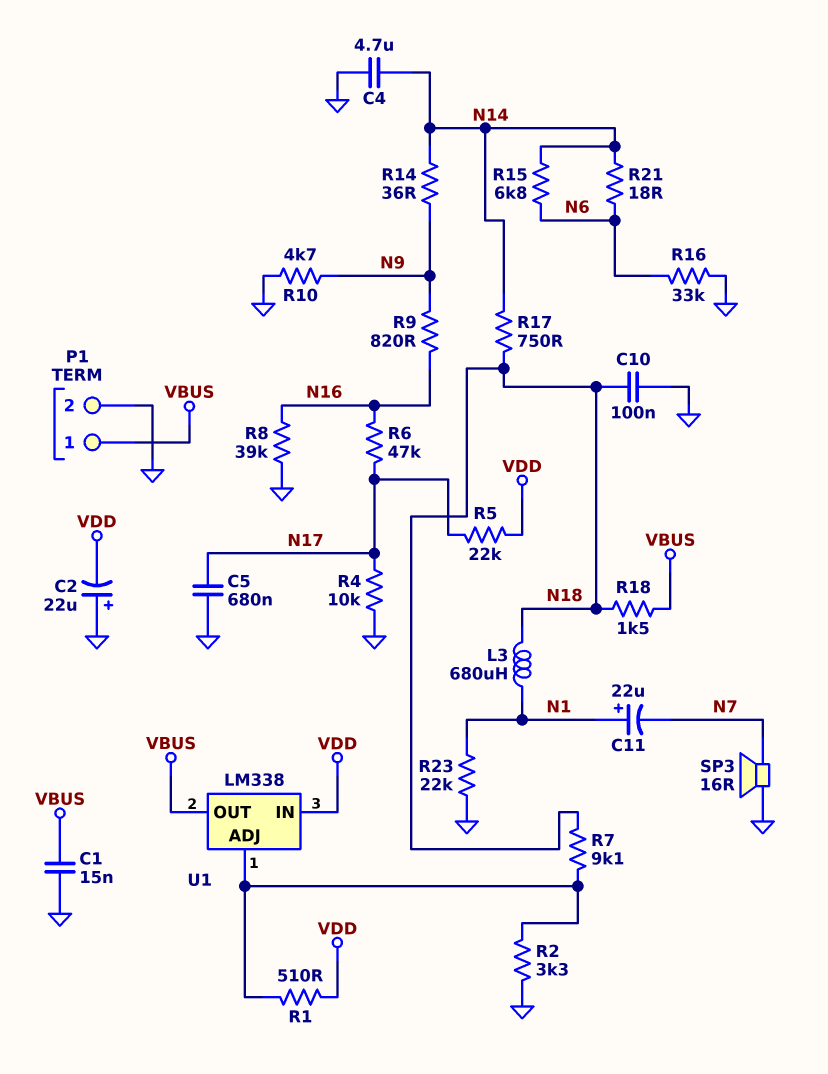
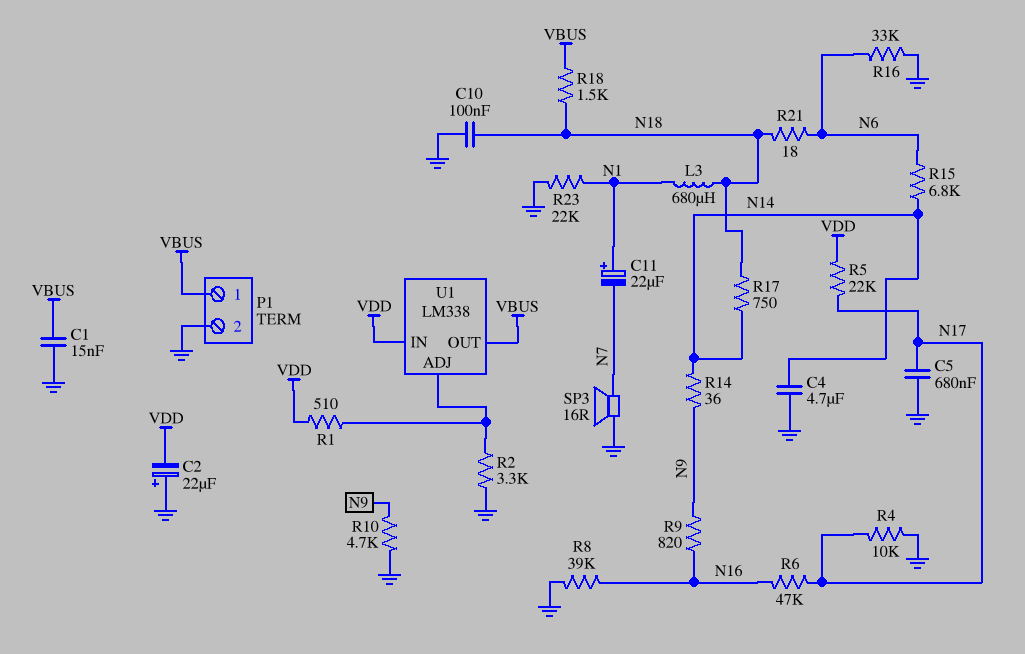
R7: 9.1k (N18, U1/ADJ) -> none
R21: 18 (N6, N14) -> 18 (N6, N18)

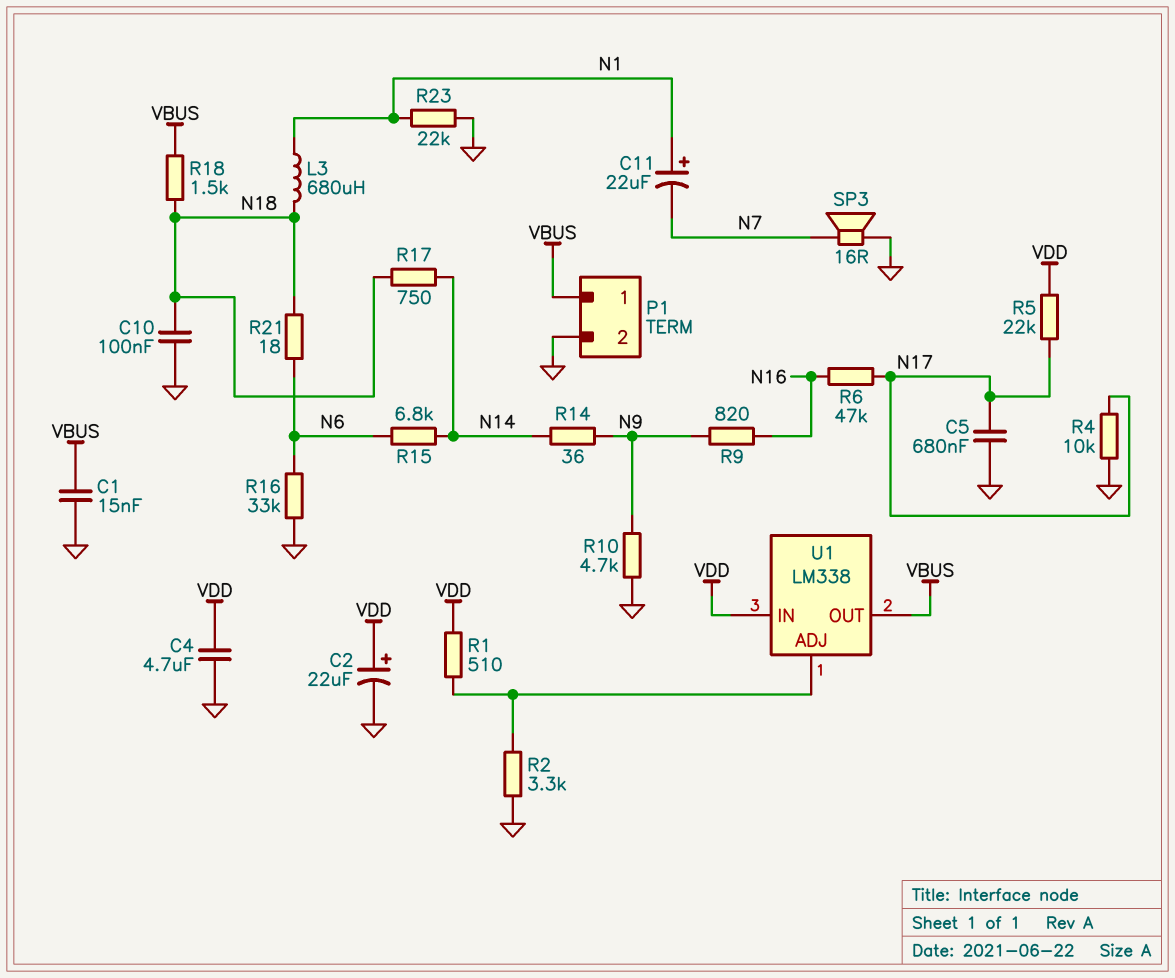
C2: 22uF (plus GND, minus VDD) -> 22uF (plus VDD, minus GND)
C4: 4.7uF (GND, N14) -> 4.7uF (GND, VDD)
R8: 39k (GND, N16) -> none

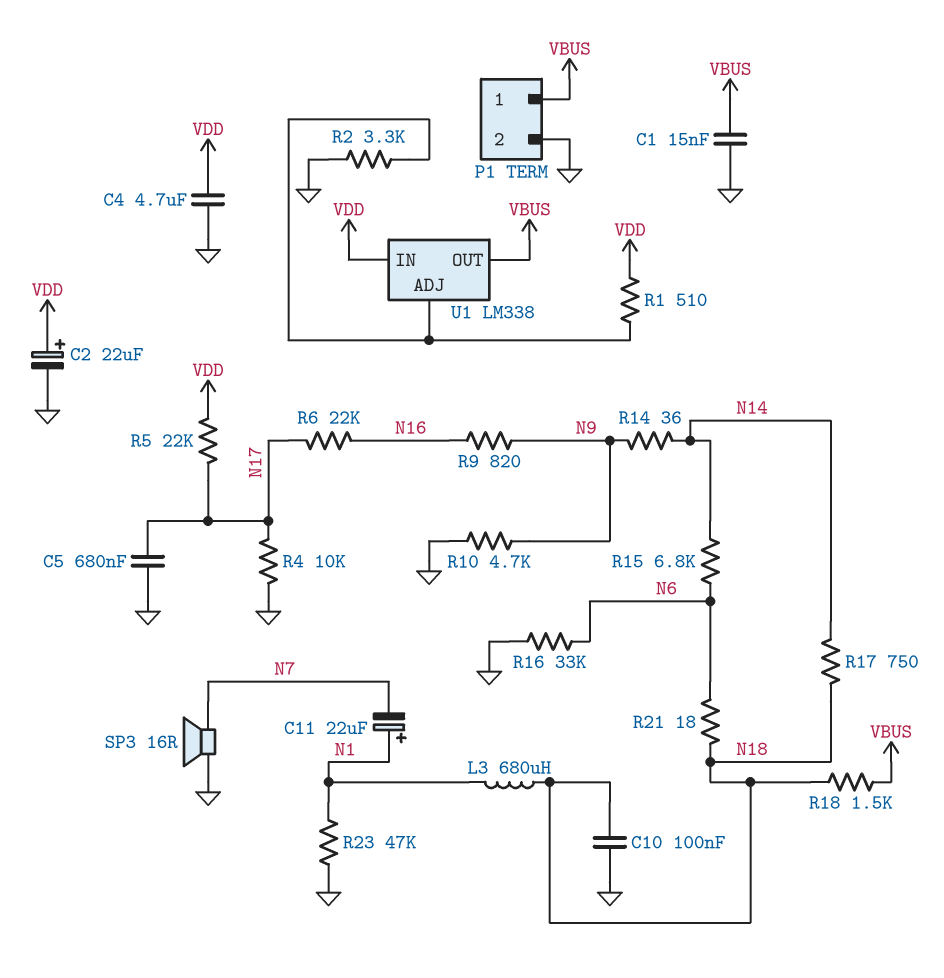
R6: 47k (N16, N17) -> 22k (N16, N17)
R23: 22k (GND, N1) -> 47k (GND, N1)

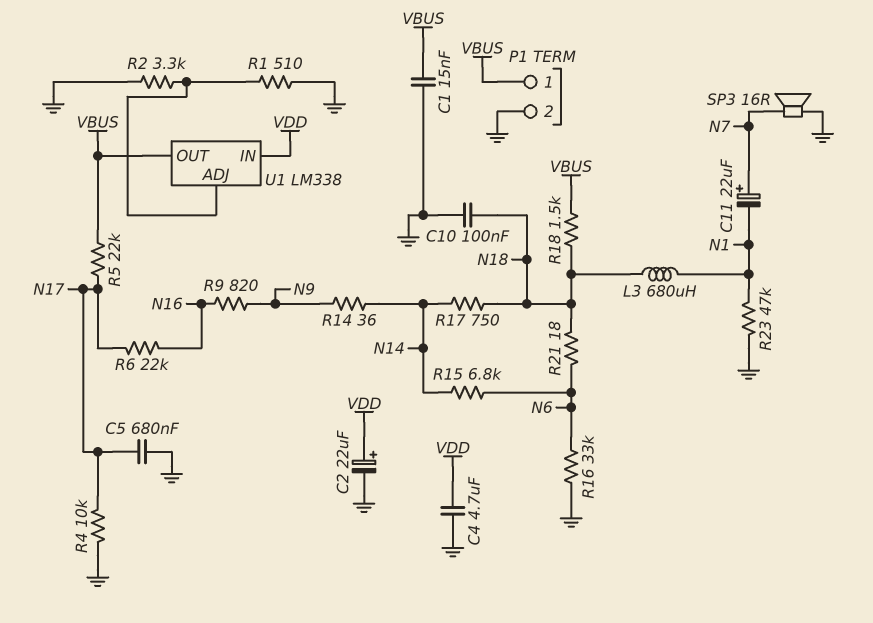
C11: 22uF (plus N1, minus N7) -> 22uF (plus N7, minus N1)
R1: 510 (U1/ADJ, VDD) -> 510 (GND, U1/ADJ)
R5: 22k (N17, VDD) -> 22k (N17, VBUS)
R10: 4.7k (GND, N9) -> none

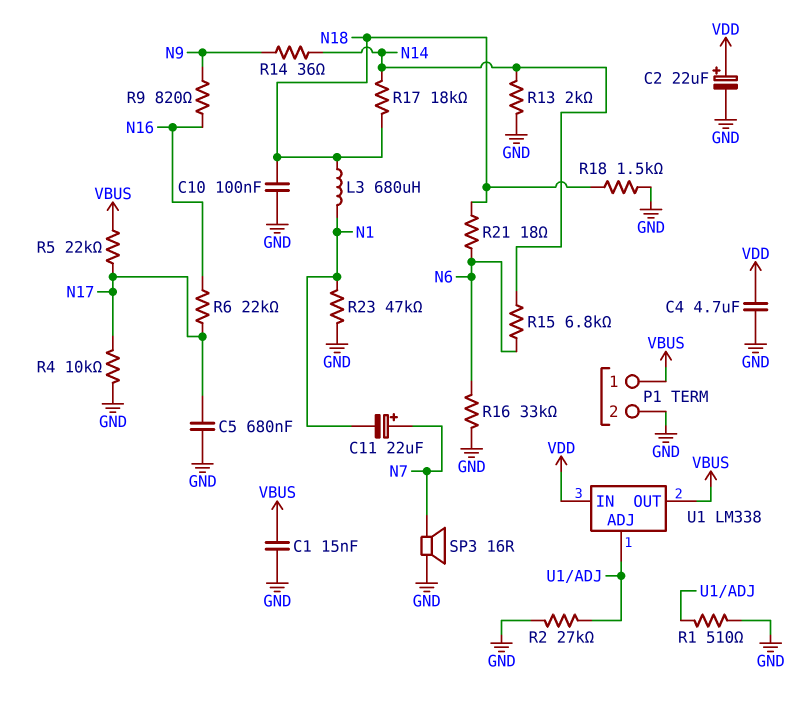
R2: 3.3k (GND, U1/ADJ) -> 27k (GND, U1/ADJ)
R13: none -> 2k (GND, N14)
R17: 750 (N14, N18) -> 18k (N14, N18)
R18: 1.5k (N18, VBUS) -> 1.5k (GND, N18)

